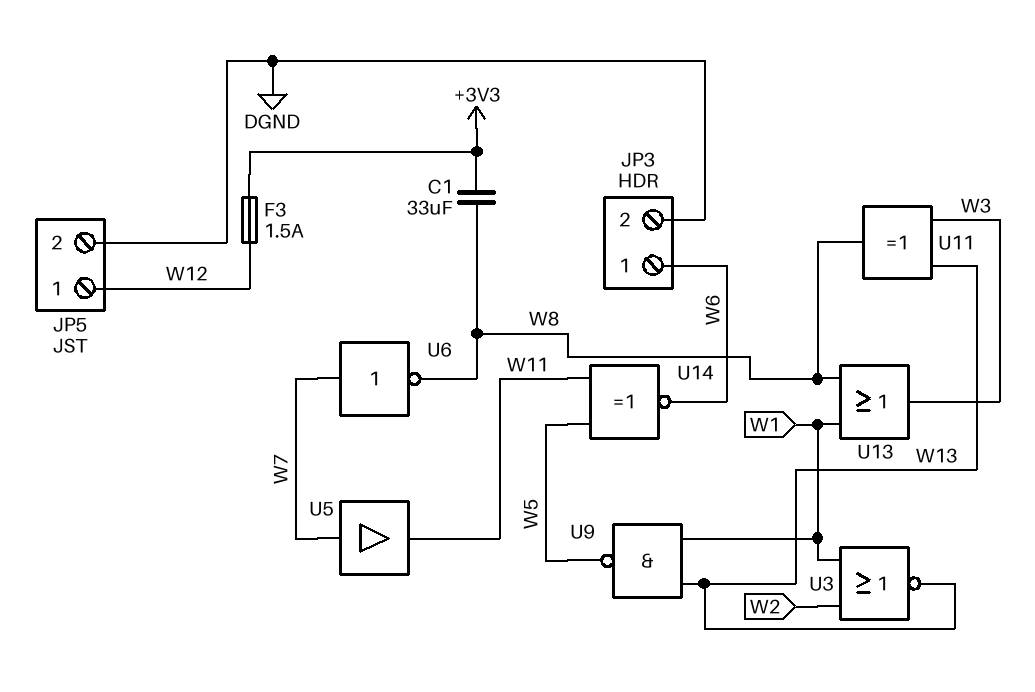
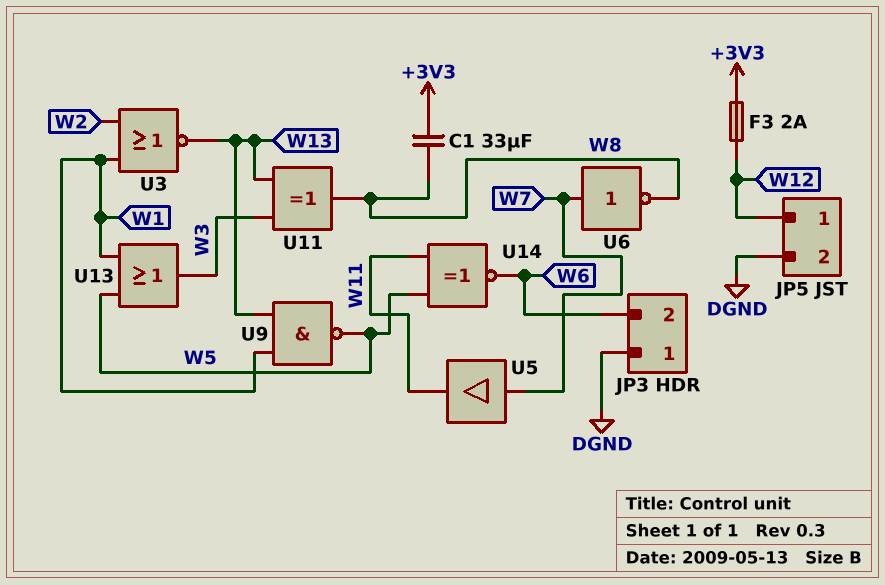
F3: 1.5A (+3V3, W12) -> 2A (+3V3, W12)
JP3 pin 1: W6 -> DGND
JP3 pin 2: DGND -> W6
U13: OR (in W1, in W8, out W3) -> OR (in W1, in W5, out W3)

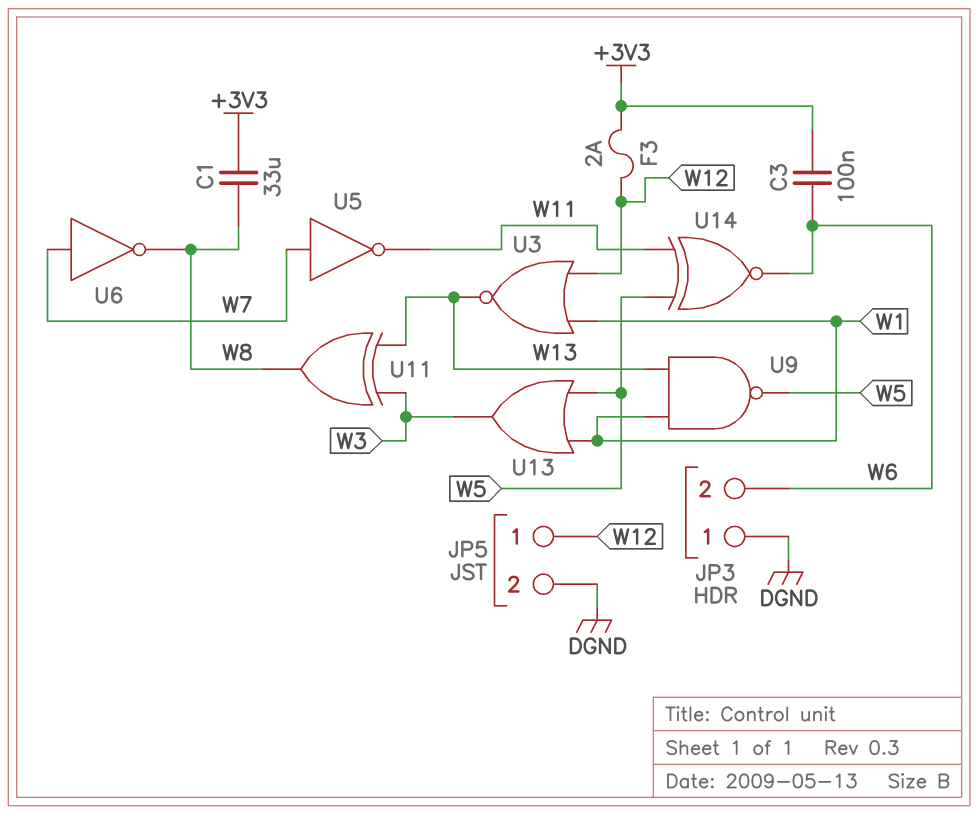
C3: none -> 100nF (+3V3, W6)
U3: NOR (in W1, in W2, out W13) -> NOR (in W1, in W12, out W13)
U5: buffer (in W7, out W11) -> NOT (in W7, out W11)

